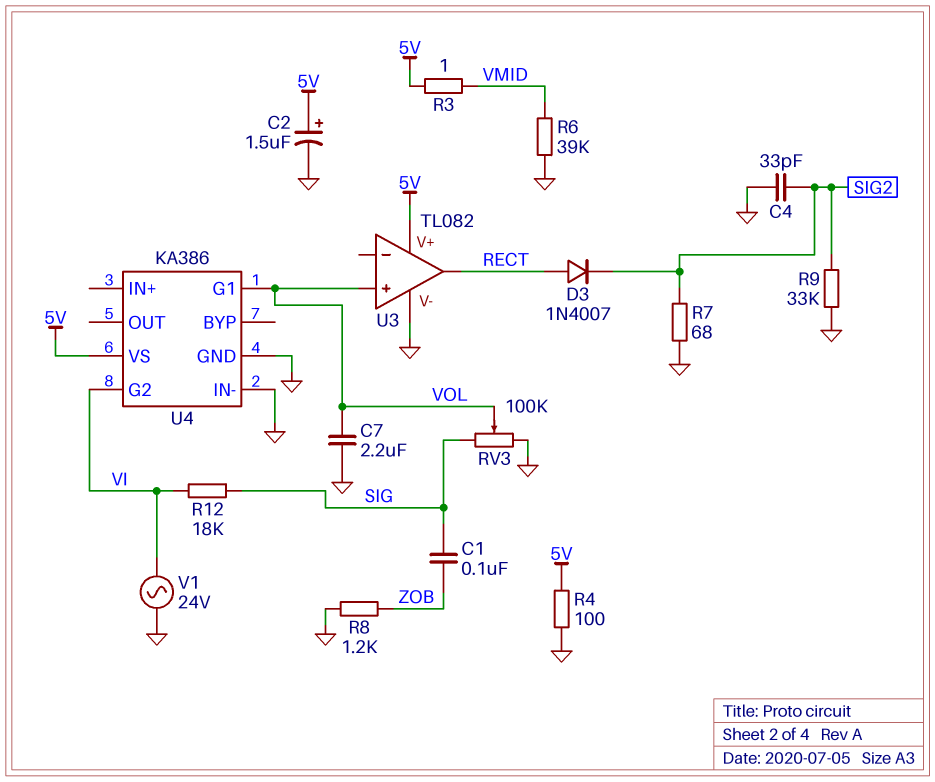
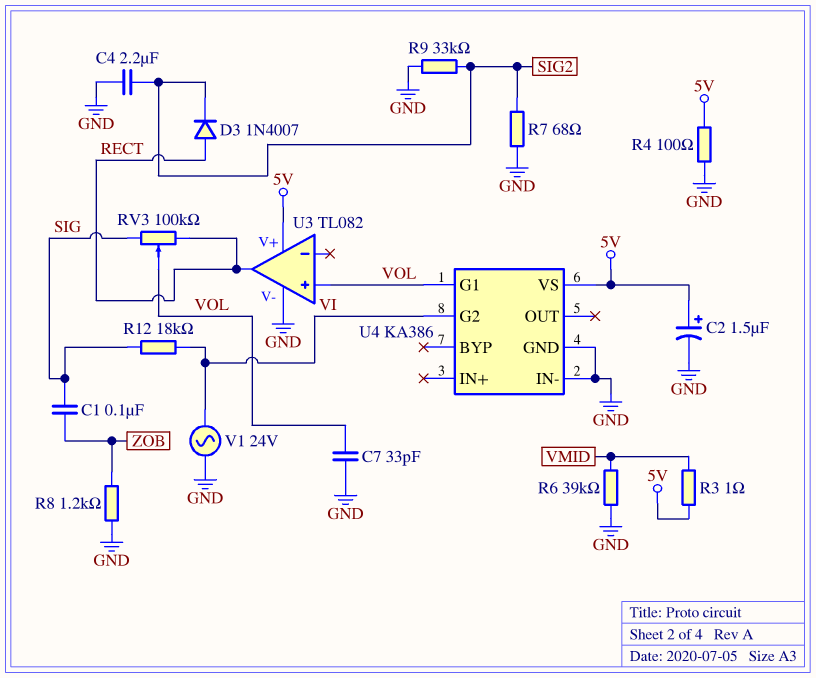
C4: 33pF (GND, SIG2) -> 2.2uF (GND, SIG2)
C7: 2.2uF (GND, VOL) -> 33pF (GND, VOL)
RV3: 100k (GND, SIG, wiper VOL) -> 100k (RECT, SIG, wiper VOL)

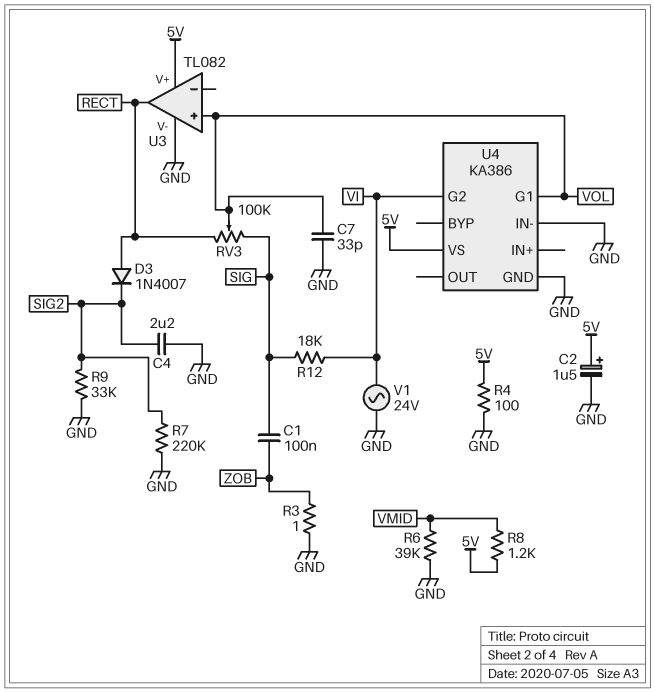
R3: 1 (5V, VMID) -> 1 (GND, ZOB)
R7: 68 (GND, SIG2) -> 220k (GND, SIG2)
R8: 1.2k (GND, ZOB) -> 1.2k (5V, VMID)

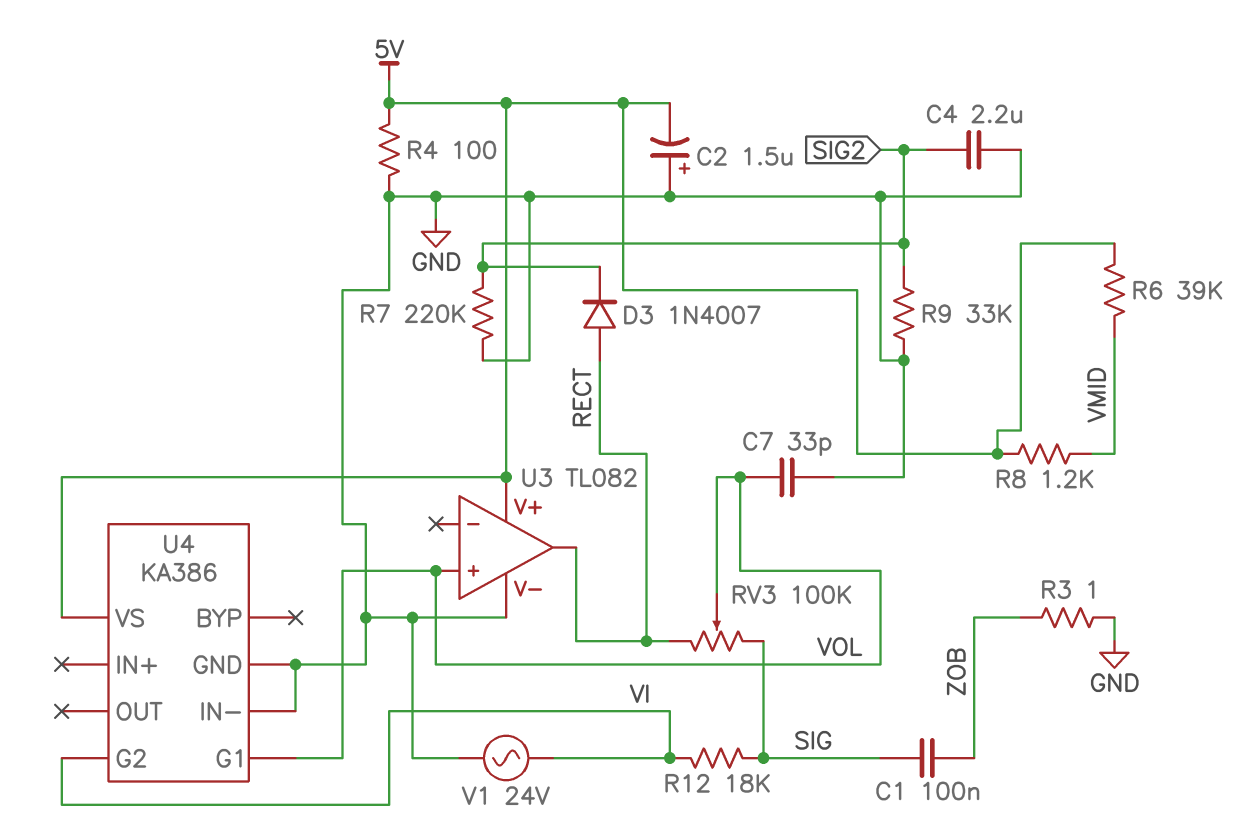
C2: 1.5uF (plus 5V, minus GND) -> 1.5uF (plus GND, minus 5V)
R6: 39k (GND, VMID) -> 39k (5V, VMID)

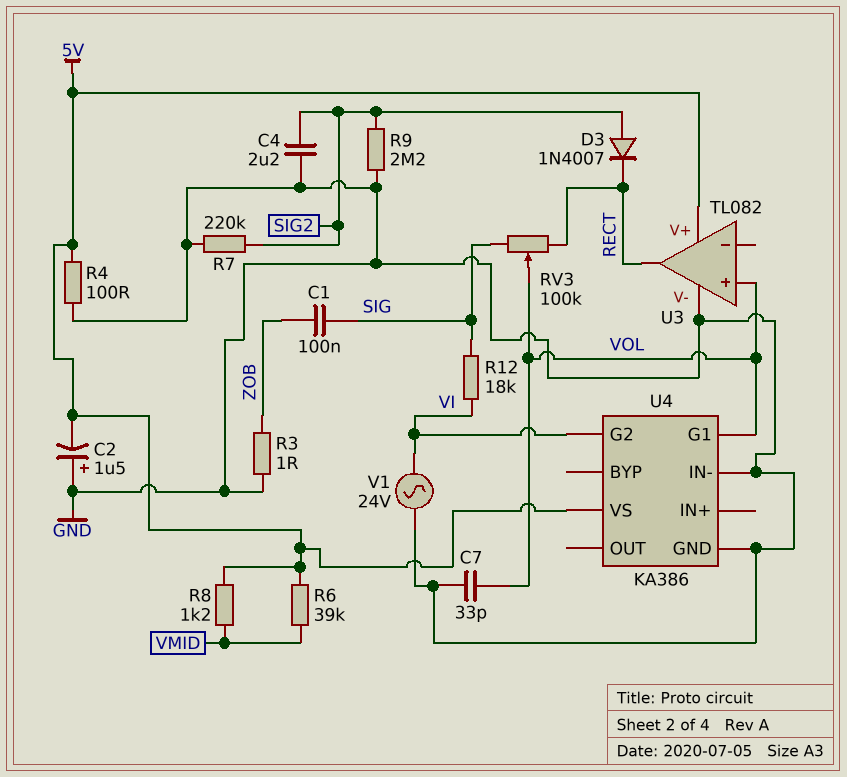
D3: diode 1N4007 (A RECT, K SIG2) -> diode 1N4007 (A SIG2, K RECT)
R9: 33k (GND, SIG2) -> 2.2M (GND, SIG2)

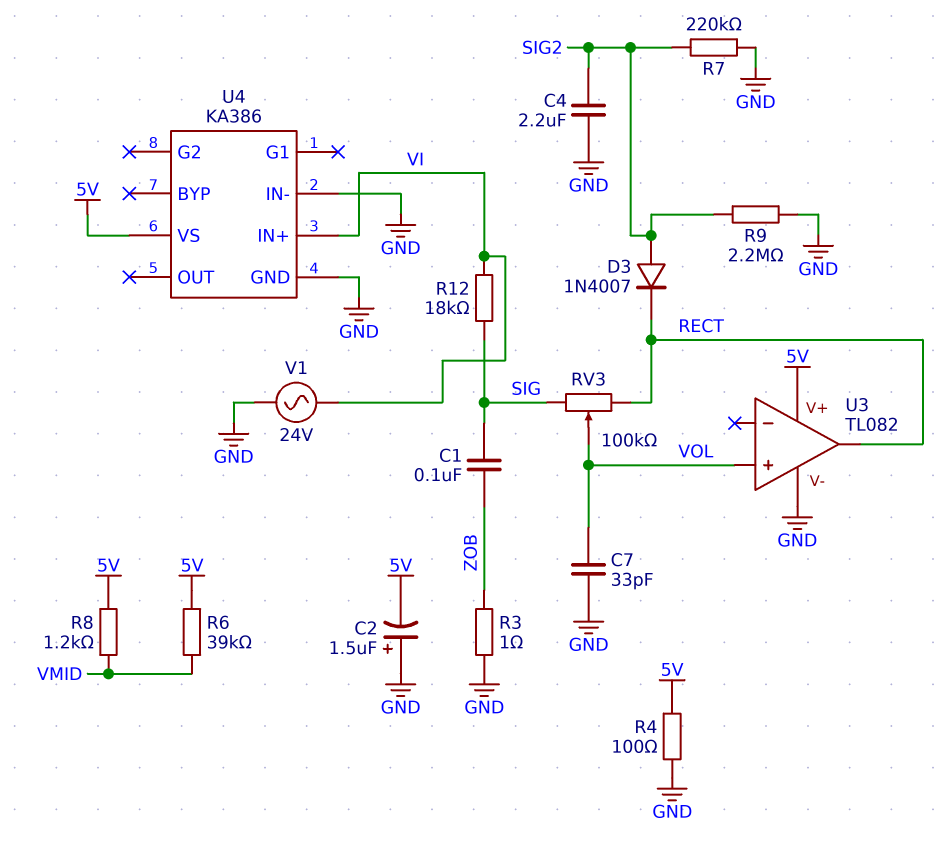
U4 pin G1: VOL -> none
U4 pin G2: VI -> none
U4 pin IN+: none -> VI

